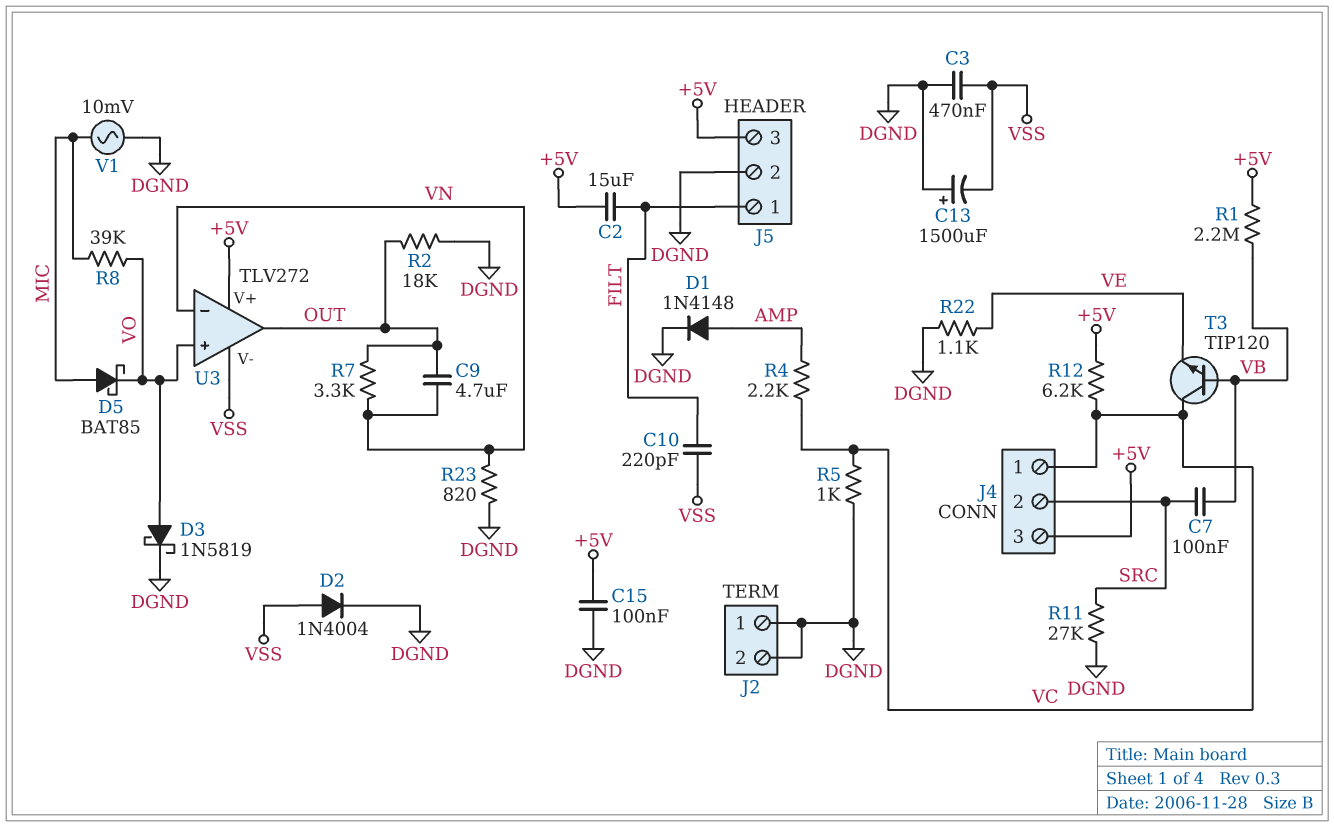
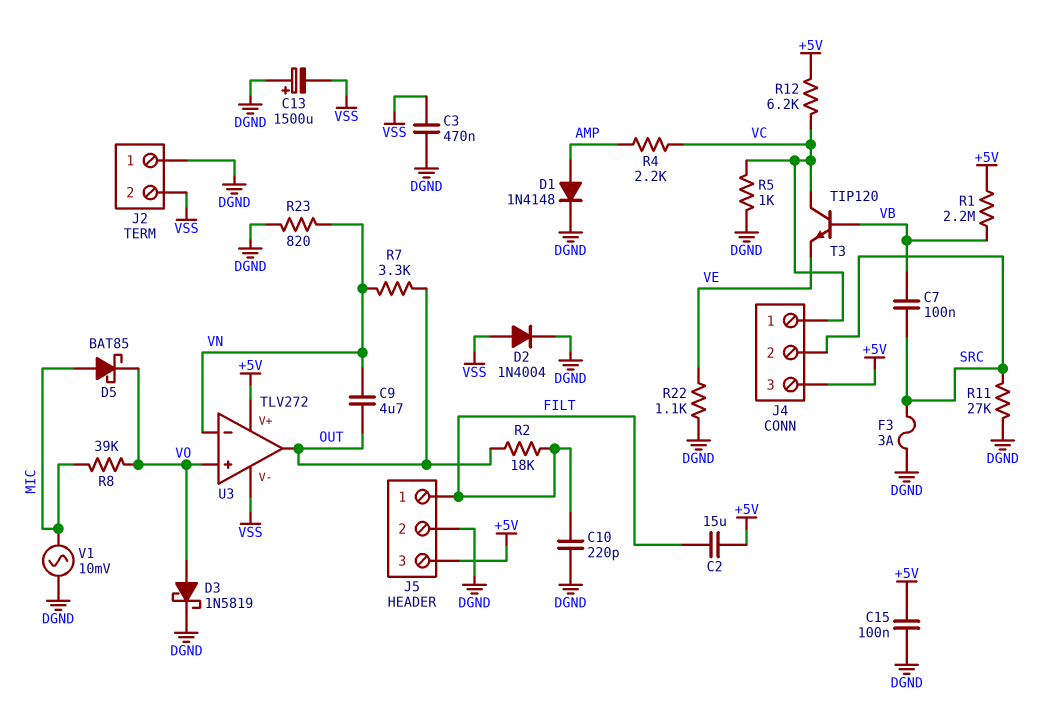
C10: 220pF (FILT, VSS) -> 220pF (DGND, FILT)
F3: none -> 3A (DGND, SRC)
J2 pin 2: DGND -> VSS
R2: 18k (DGND, OUT) -> 18k (FILT, OUT)

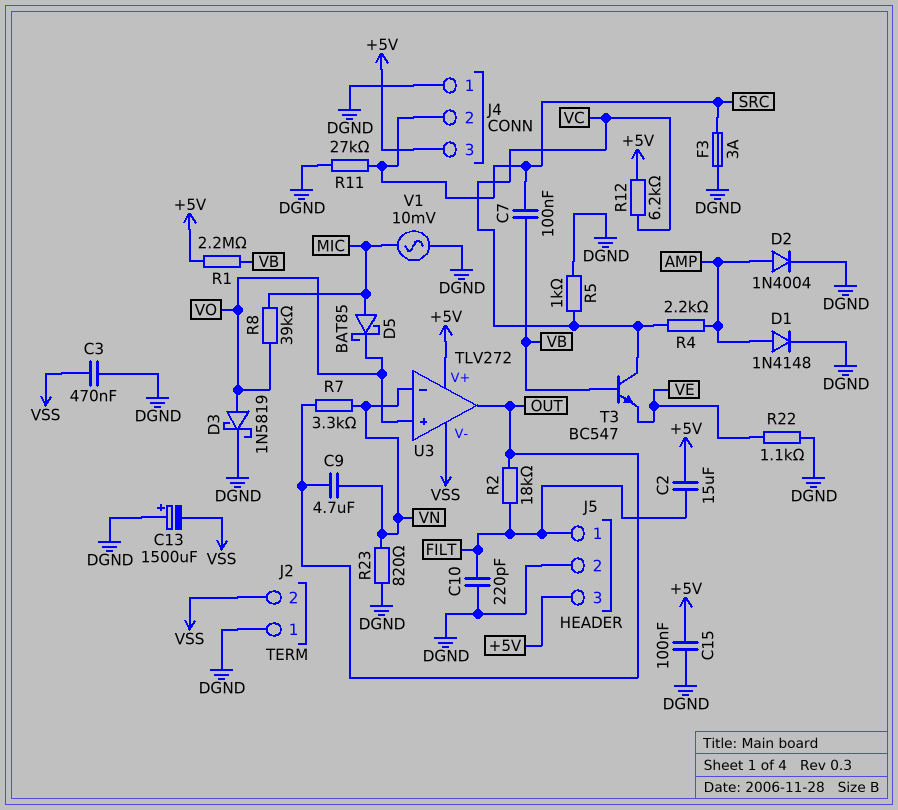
D2: diode 1N4004 (A VSS, K DGND) -> diode 1N4004 (A AMP, K DGND)
J4 pin 1: VC -> DGND
T3: NPN TIP120 (B VB, C VC, E VE) -> NPN BC547 (B VB, C VC, E VE)

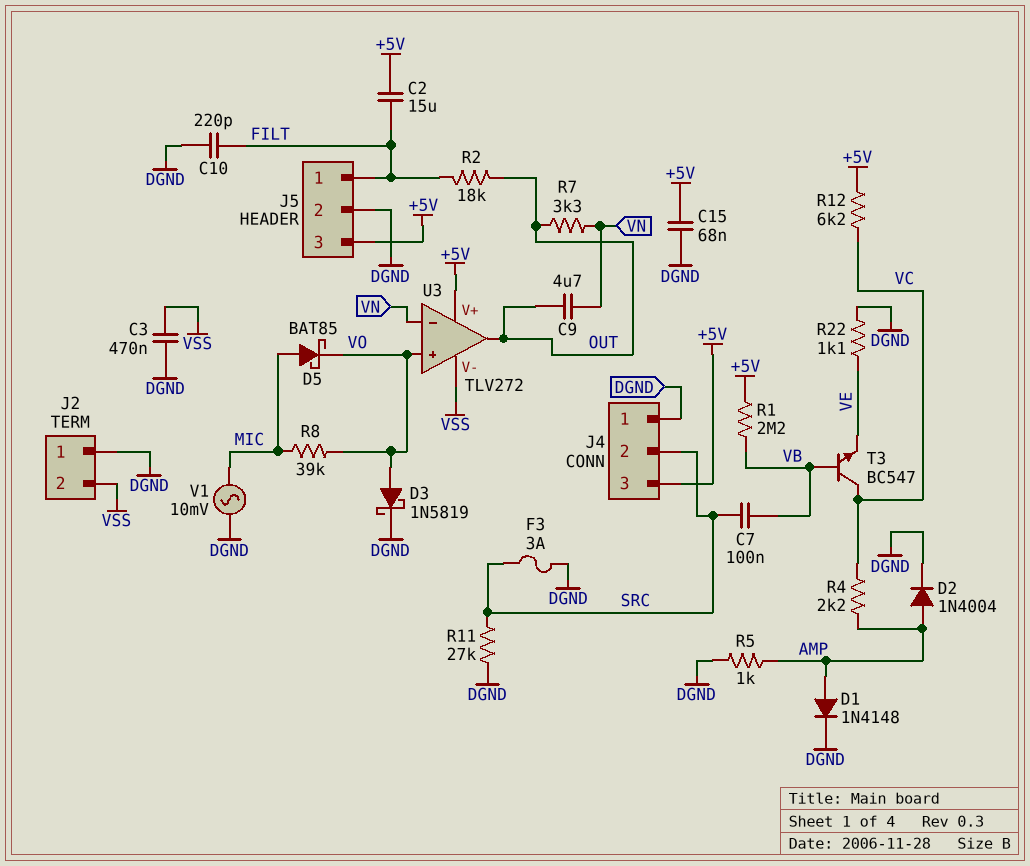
C13: 1500uF (plus DGND, minus VSS) -> none
C15: 100nF (+5V, DGND) -> 68nF (+5V, DGND)
R5: 1k (DGND, VC) -> 1k (AMP, DGND)
R23: 820 (DGND, VN) -> none

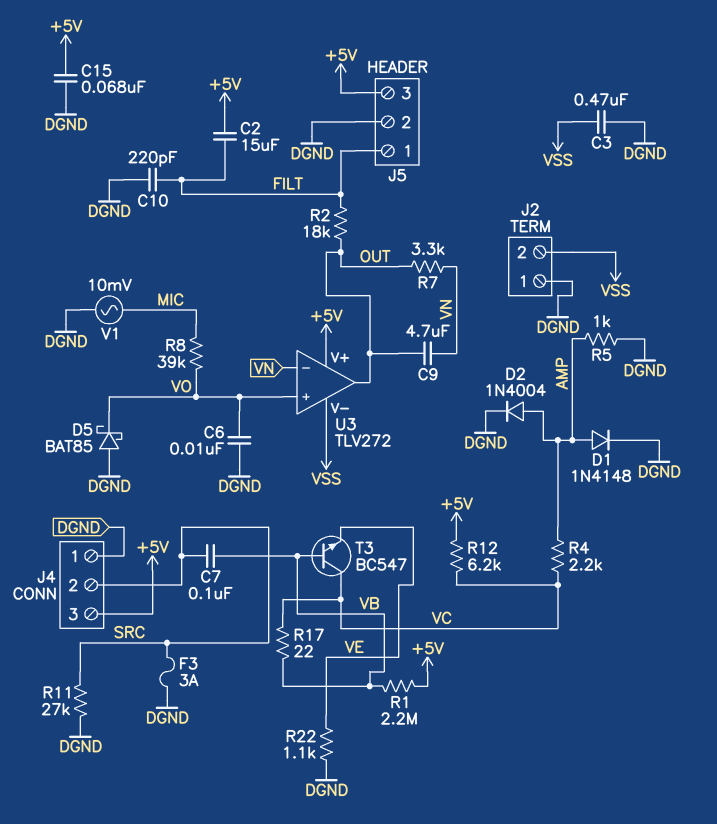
C6: none -> 10nF (DGND, VO)
D3: schottky 1N5819 (A VO, K DGND) -> none
D5: schottky BAT85 (A MIC, K VO) -> schottky BAT85 (A DGND, K VO)
R17: none -> 22 (VB, VC)

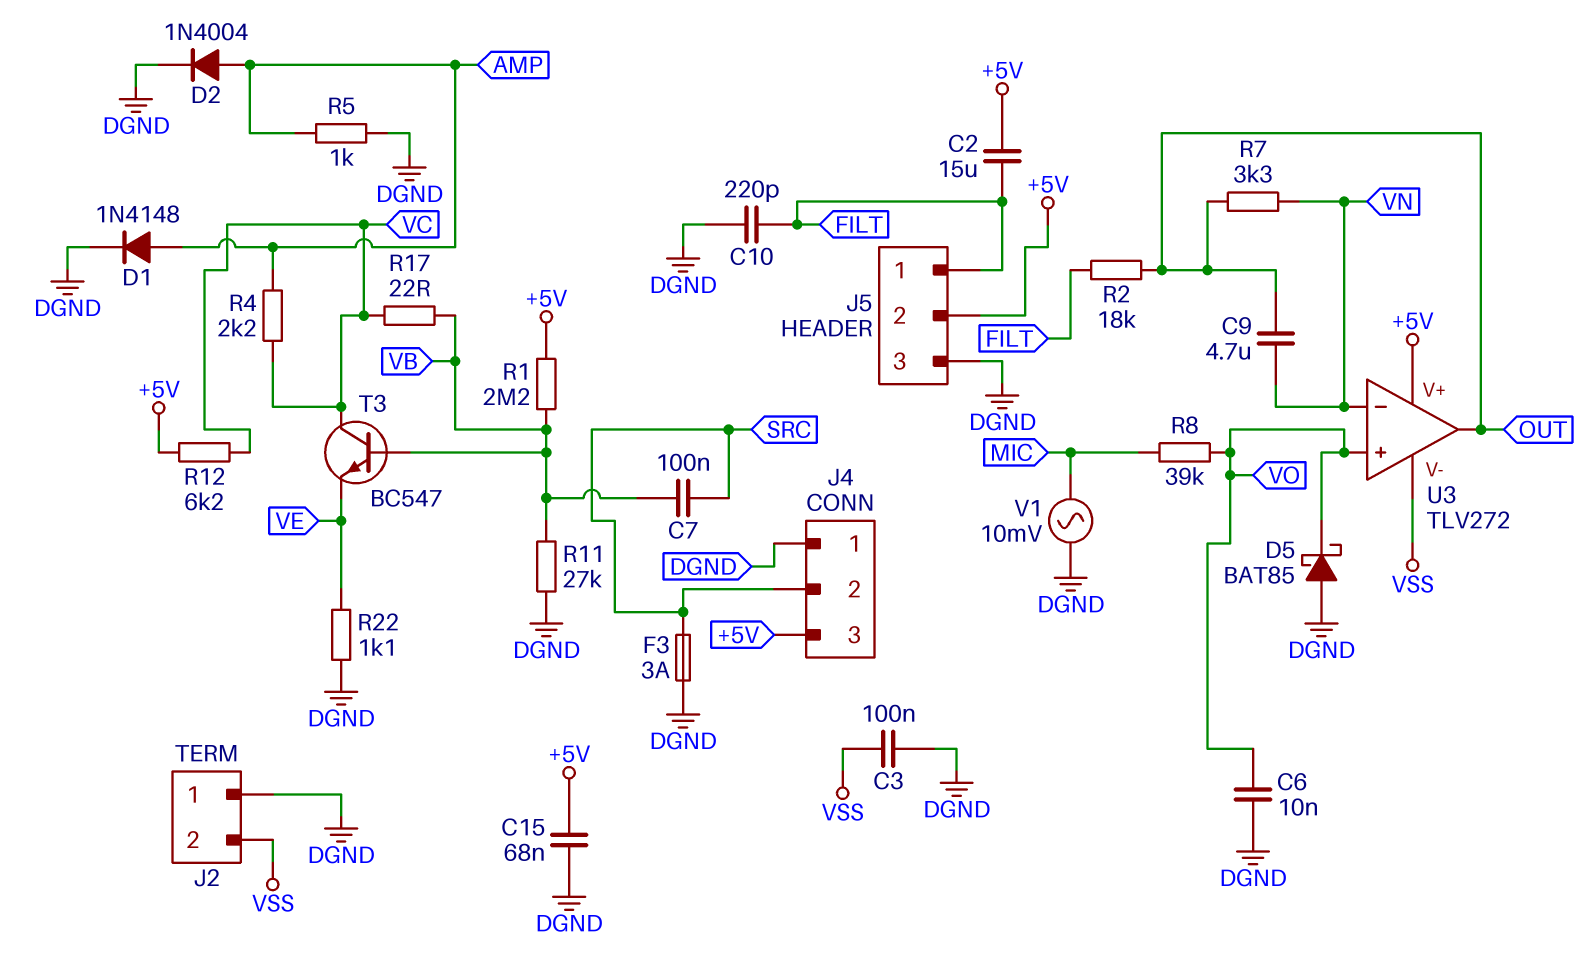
C3: 470nF (DGND, VSS) -> 100nF (DGND, VSS)
J5 pin 2: DGND -> +5V
J5 pin 3: +5V -> DGND
R11: 27k (DGND, SRC) -> 27k (DGND, VB)

